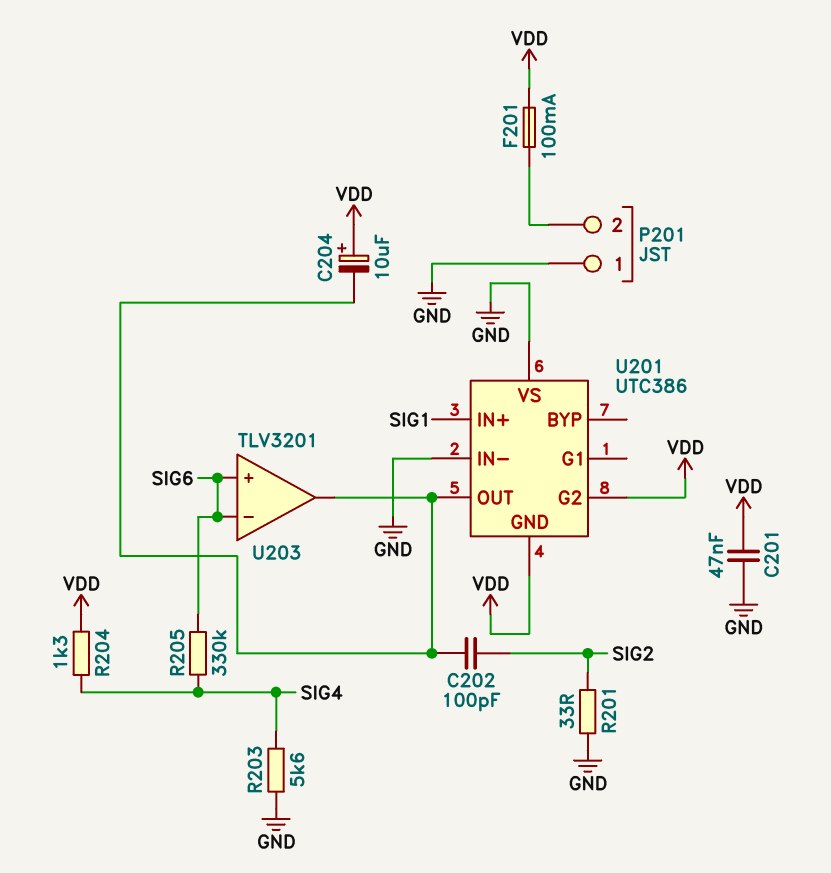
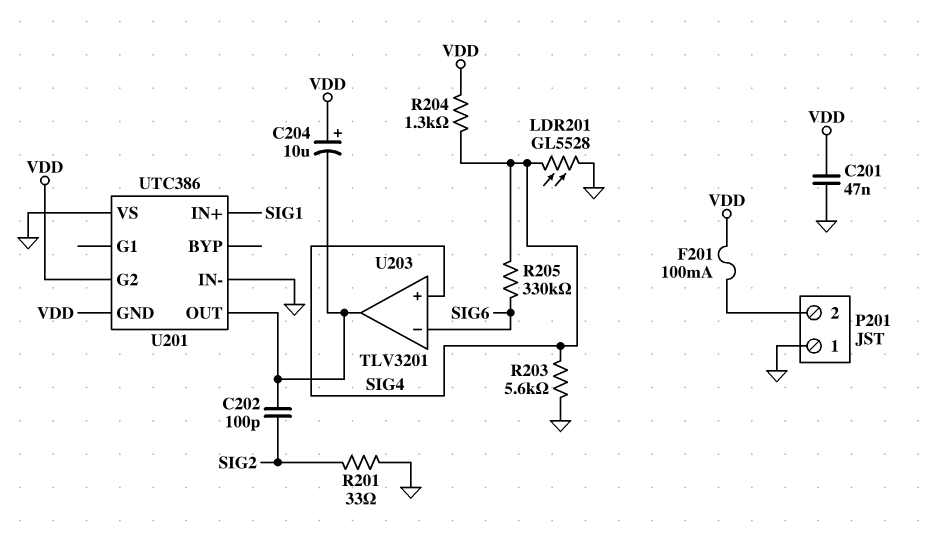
LDR201: none -> GL5528 (GND, SIG4)
U203 pin in+: SIG6 -> SIG4

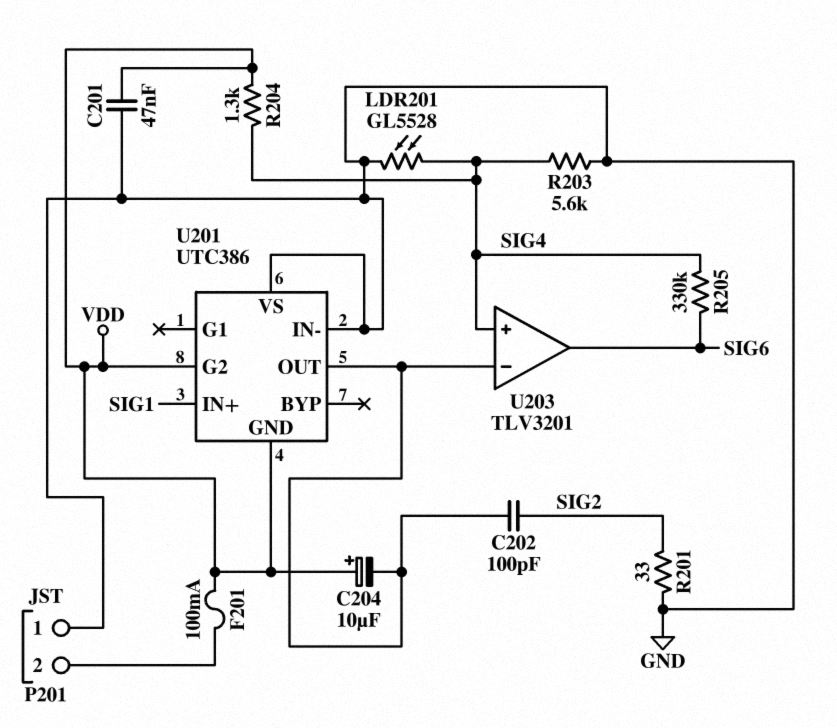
U203 pin in-: SIG6 -> U201/OUT
U203 pin out: U201/OUT -> SIG6

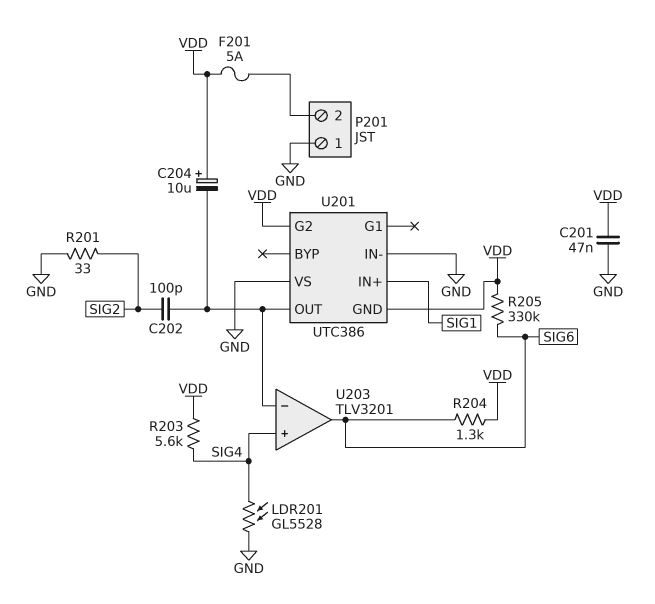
F201: 100mA (P201/2, VDD) -> 5A (P201/2, VDD)
R203: 5.6k (GND, SIG4) -> 5.6k (SIG4, VDD)
R204: 1.3k (SIG4, VDD) -> 1.3k (SIG6, VDD)
R205: 330k (SIG4, SIG6) -> 330k (SIG6, VDD)

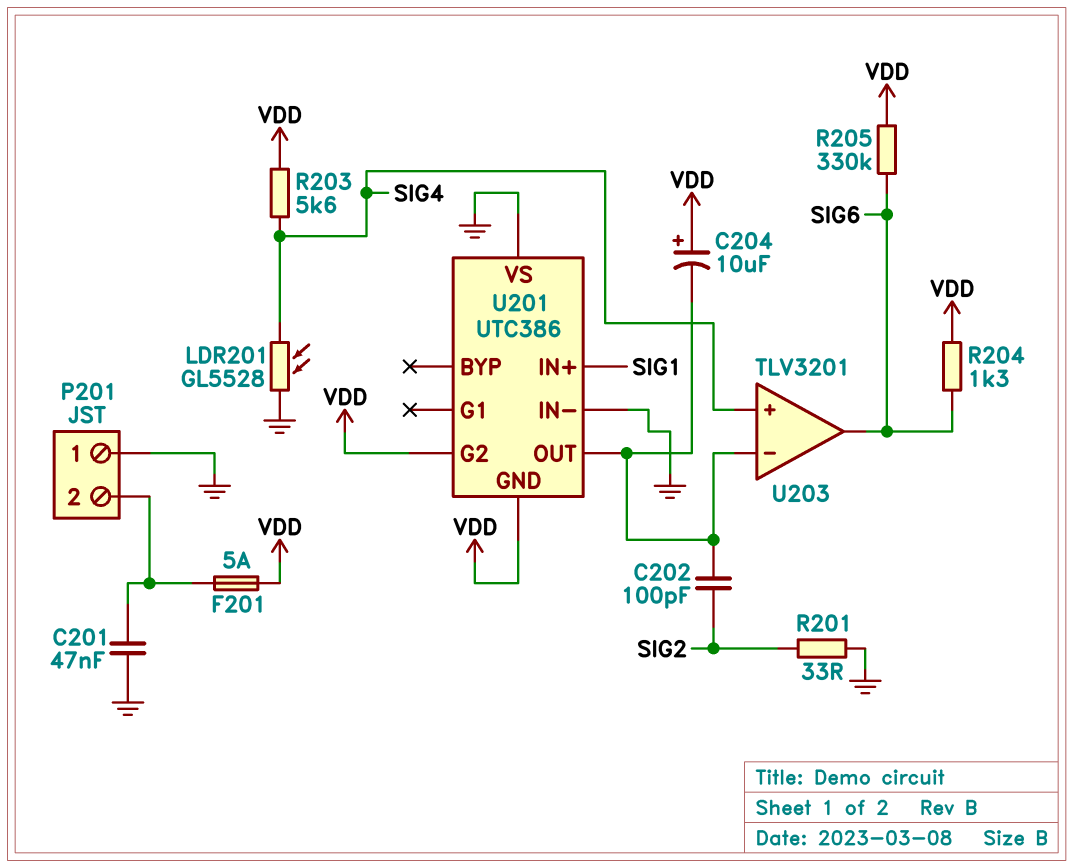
C201: 47nF (GND, VDD) -> 47nF (GND, P201/2)

